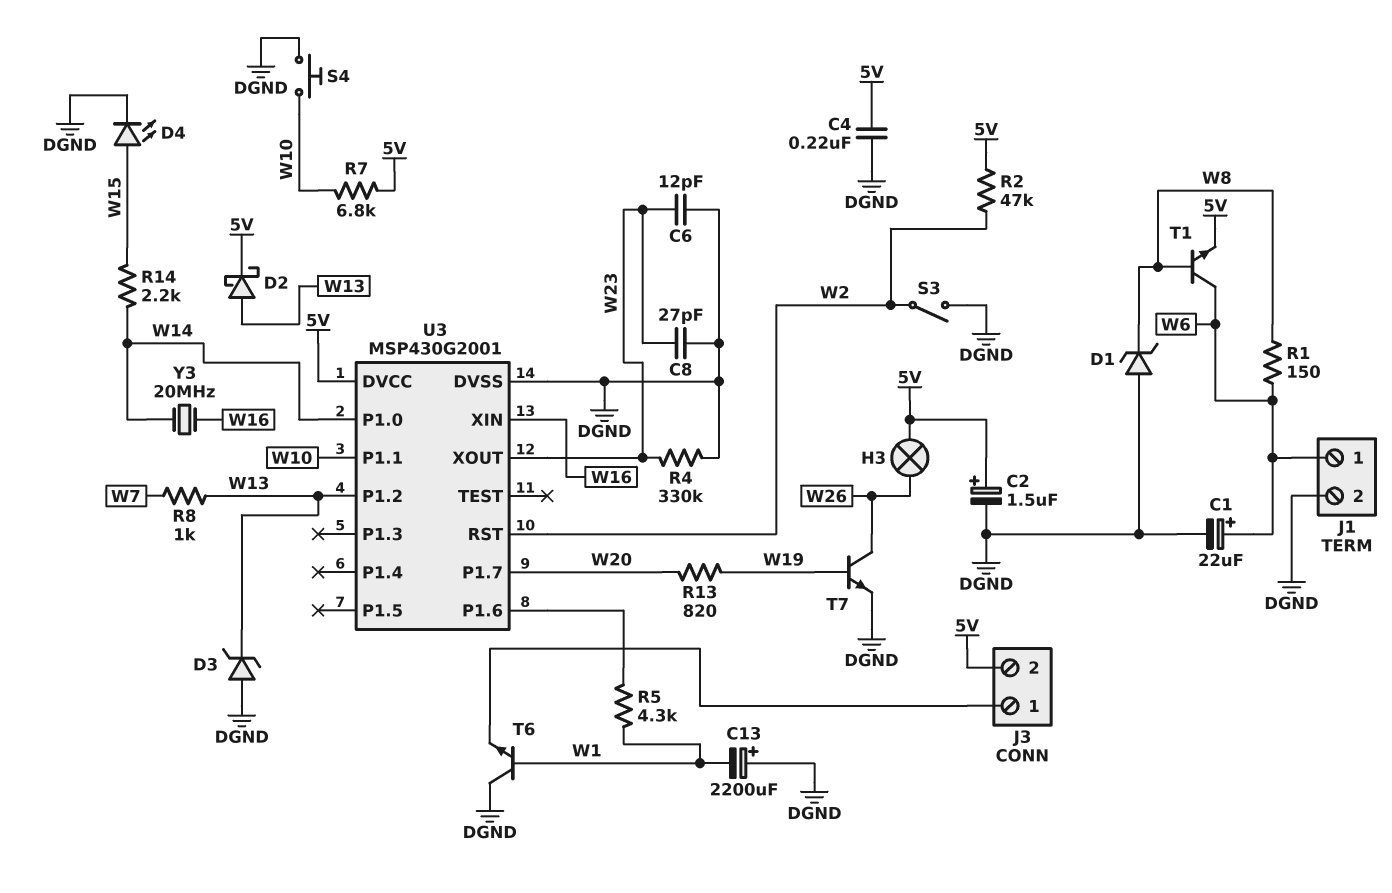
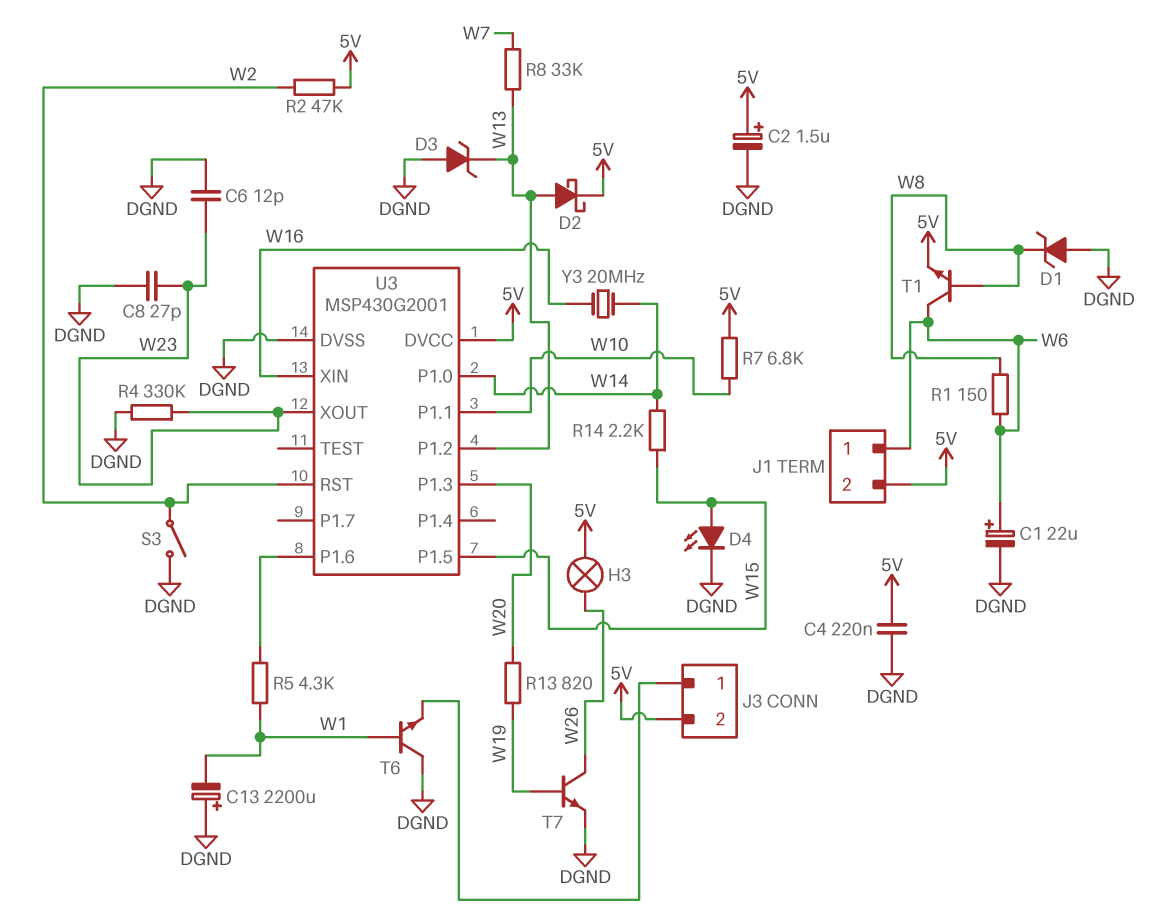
J1 pin 2: DGND -> 5V
R8: 1k (W7, W13) -> 33k (W7, W13)
S4: button (DGND, W10) -> none
U3 pin P1.3: none -> W20
U3 pin P1.5: none -> W15
U3 pin P1.7: W20 -> none

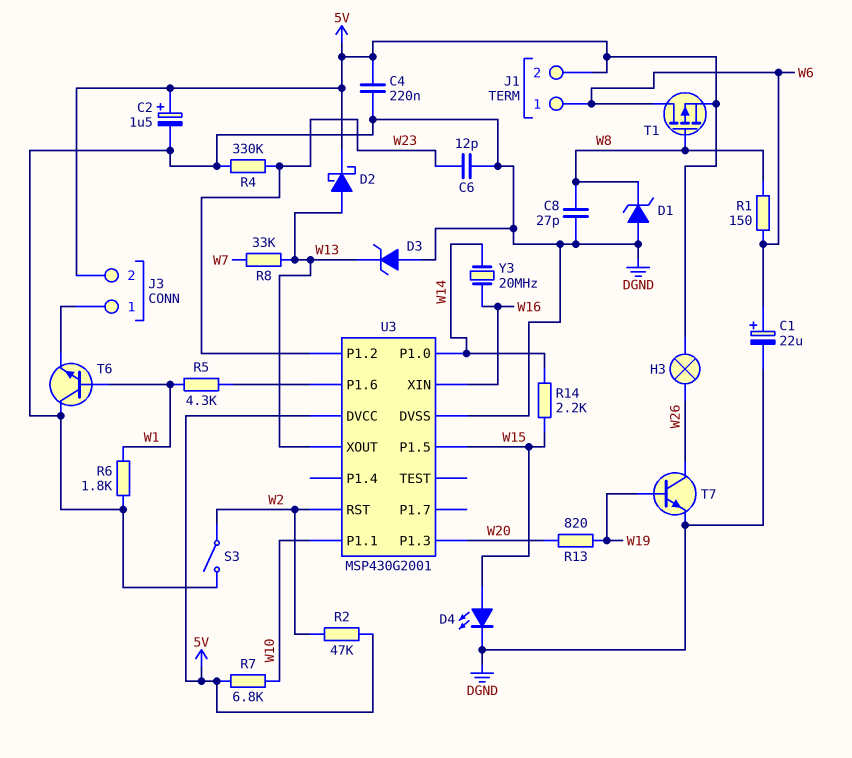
C8: 27pF (DGND, W23) -> 27pF (DGND, W8)
C13: 2200uF (plus DGND, minus W1) -> none
R6: none -> 1.8k (DGND, W1)
T1: NPN (B W8, C W6, E 5V) -> PMOS (G W8, D W6, S 5V)
U3 pin P1.2: W13 -> W23
U3 pin XOUT: W23 -> W13

